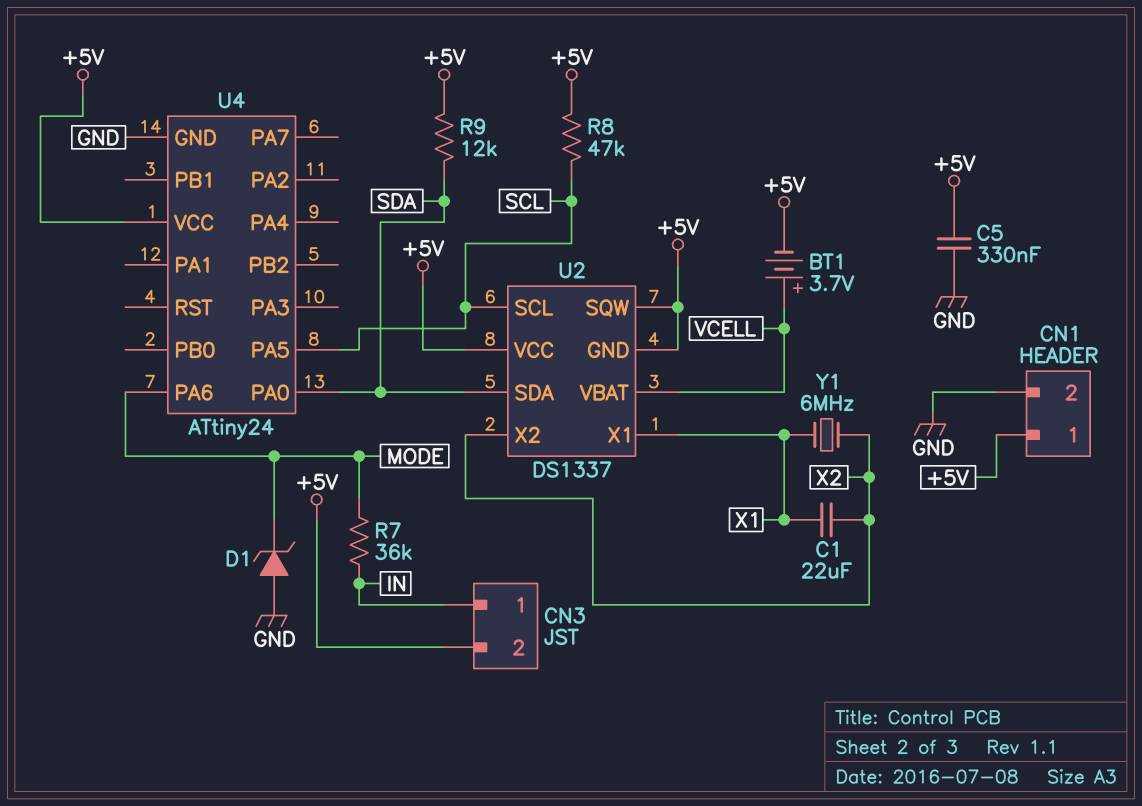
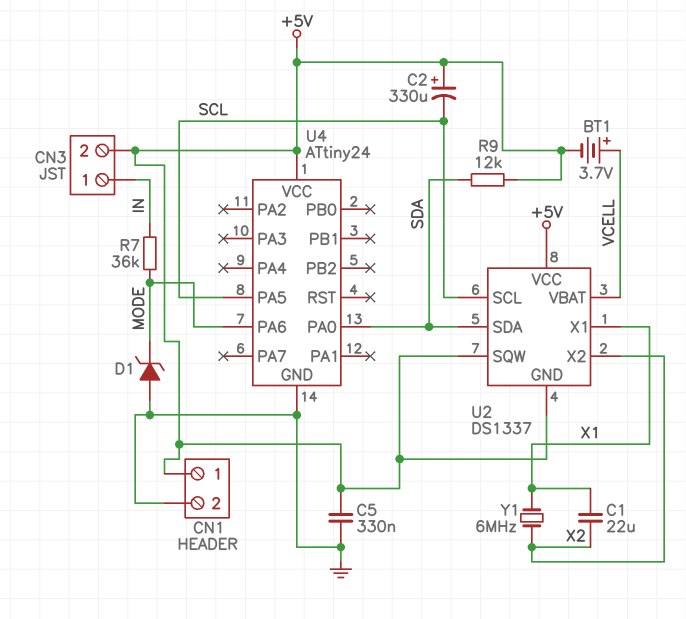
C2: none -> 330uF (plus +5V, minus SCL)
R8: 47k (+5V, SCL) -> none

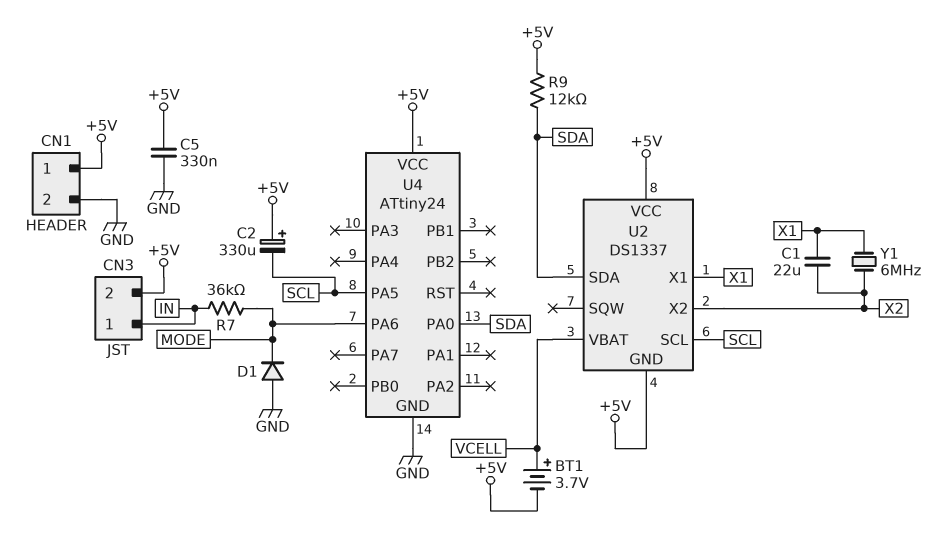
D1: zener (A GND, K MODE) -> diode (A GND, K MODE)
U2 pin SQW: +5V -> none

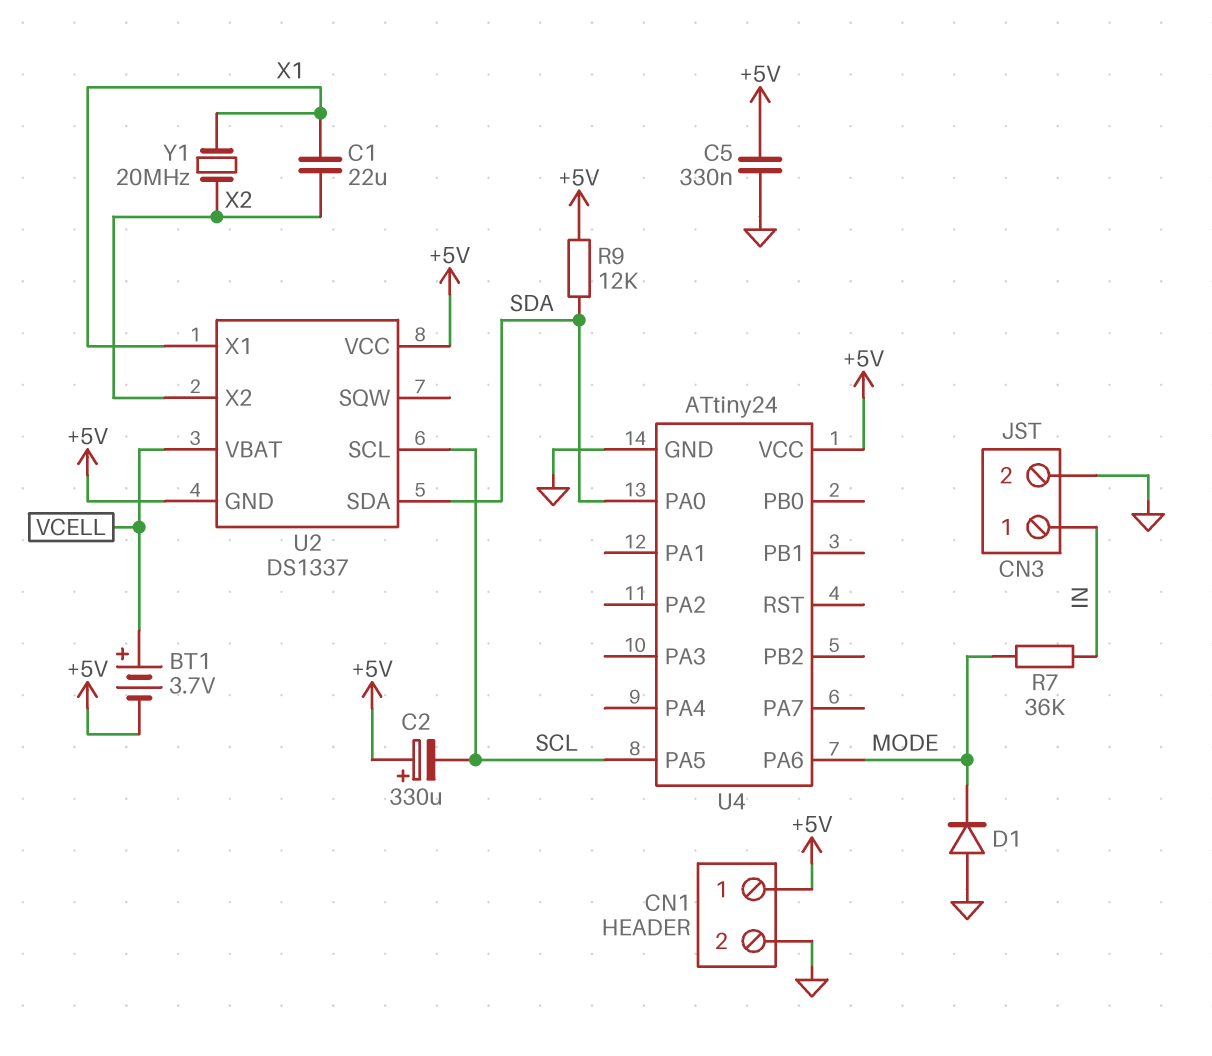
CN3 pin 2: +5V -> GND
Y1: 6MHz (X1, X2) -> 20MHz (X1, X2)

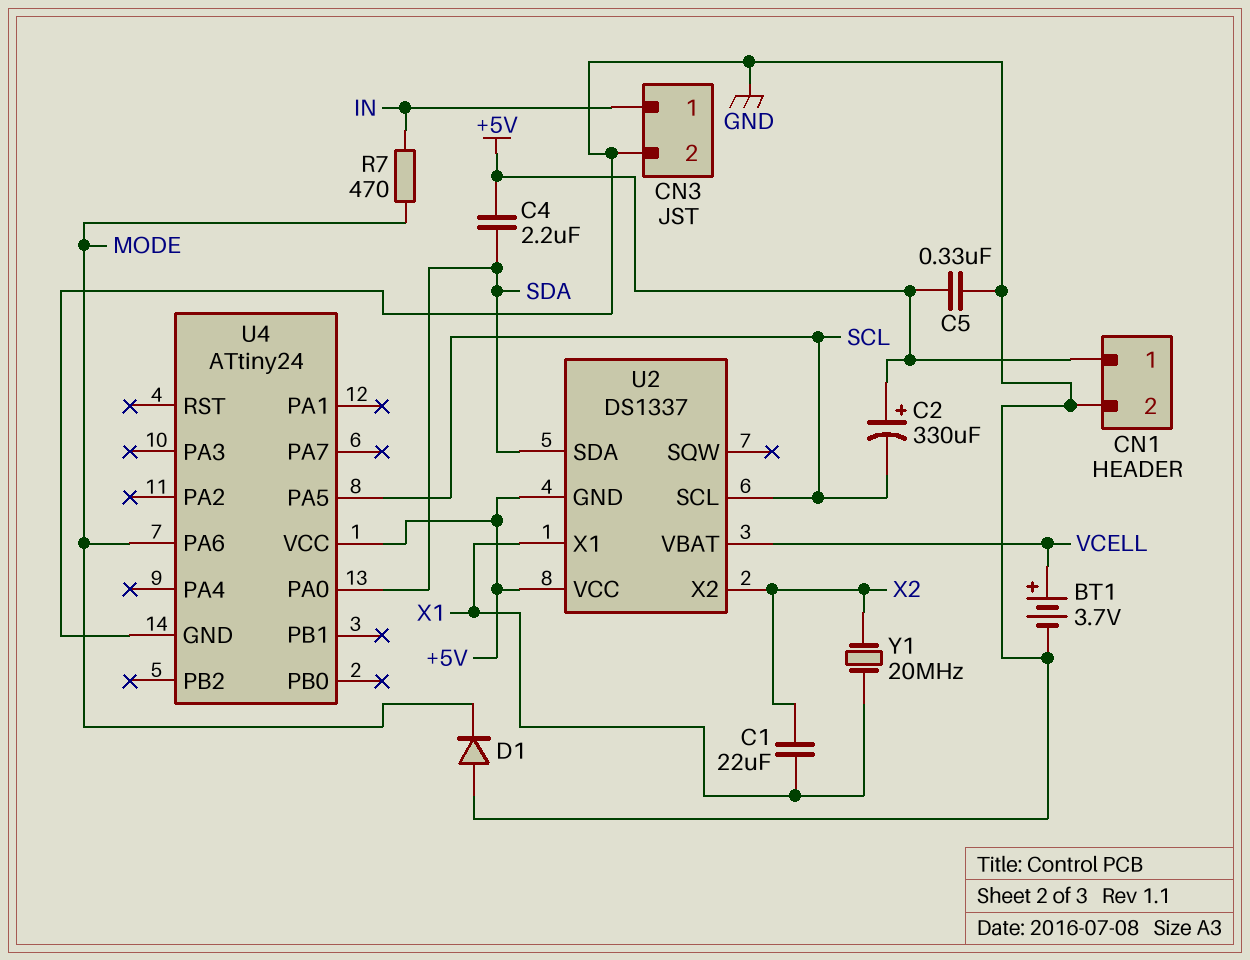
BT1: 3.7V (plus VCELL, minus +5V) -> 3.7V (plus VCELL, minus GND)
C4: none -> 2.2uF (+5V, SDA)
R7: 36k (IN, MODE) -> 470 (IN, MODE)
R9: 12k (+5V, SDA) -> none

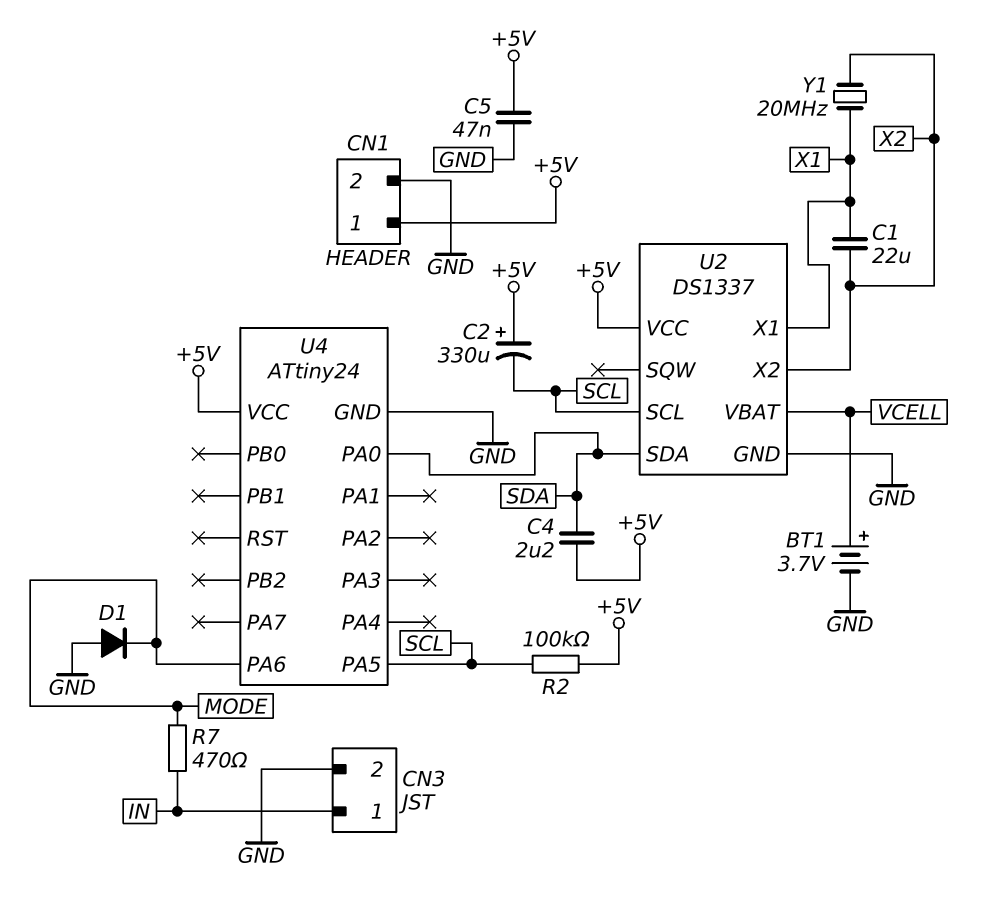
C5: 330nF (+5V, GND) -> 47nF (+5V, GND)
R2: none -> 100k (+5V, SCL)
U2 pin GND: +5V -> GND

